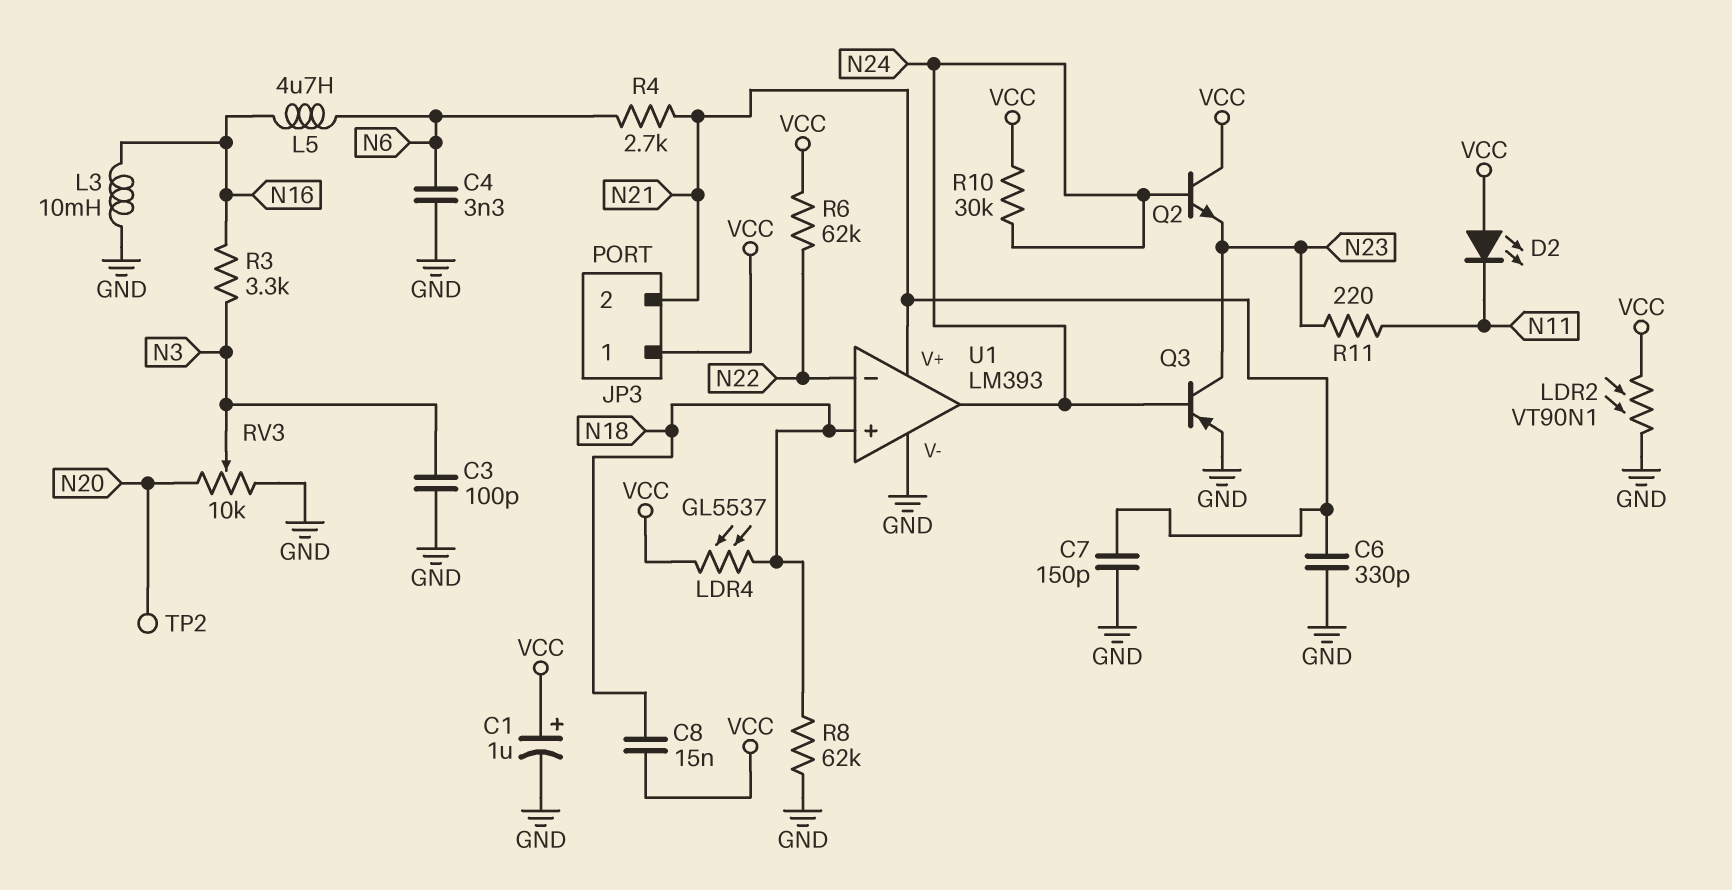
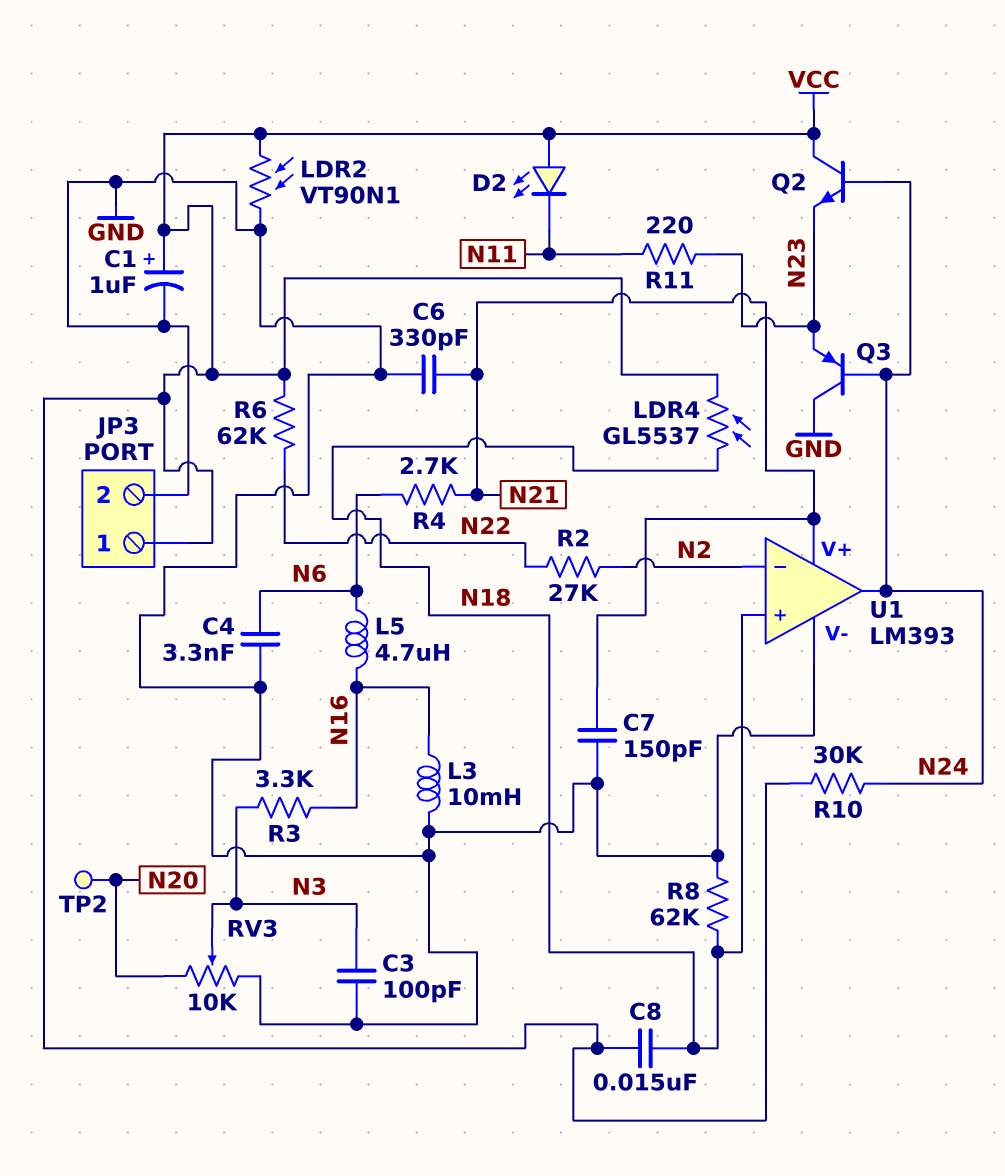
JP3 pin 2: N21 -> GND
Q3: PNP (B N24, C N23, E GND) -> PNP (B N24, C GND, E N23)
R2: none -> 27k (N2, N22)
U1 pin in-: N22 -> N2

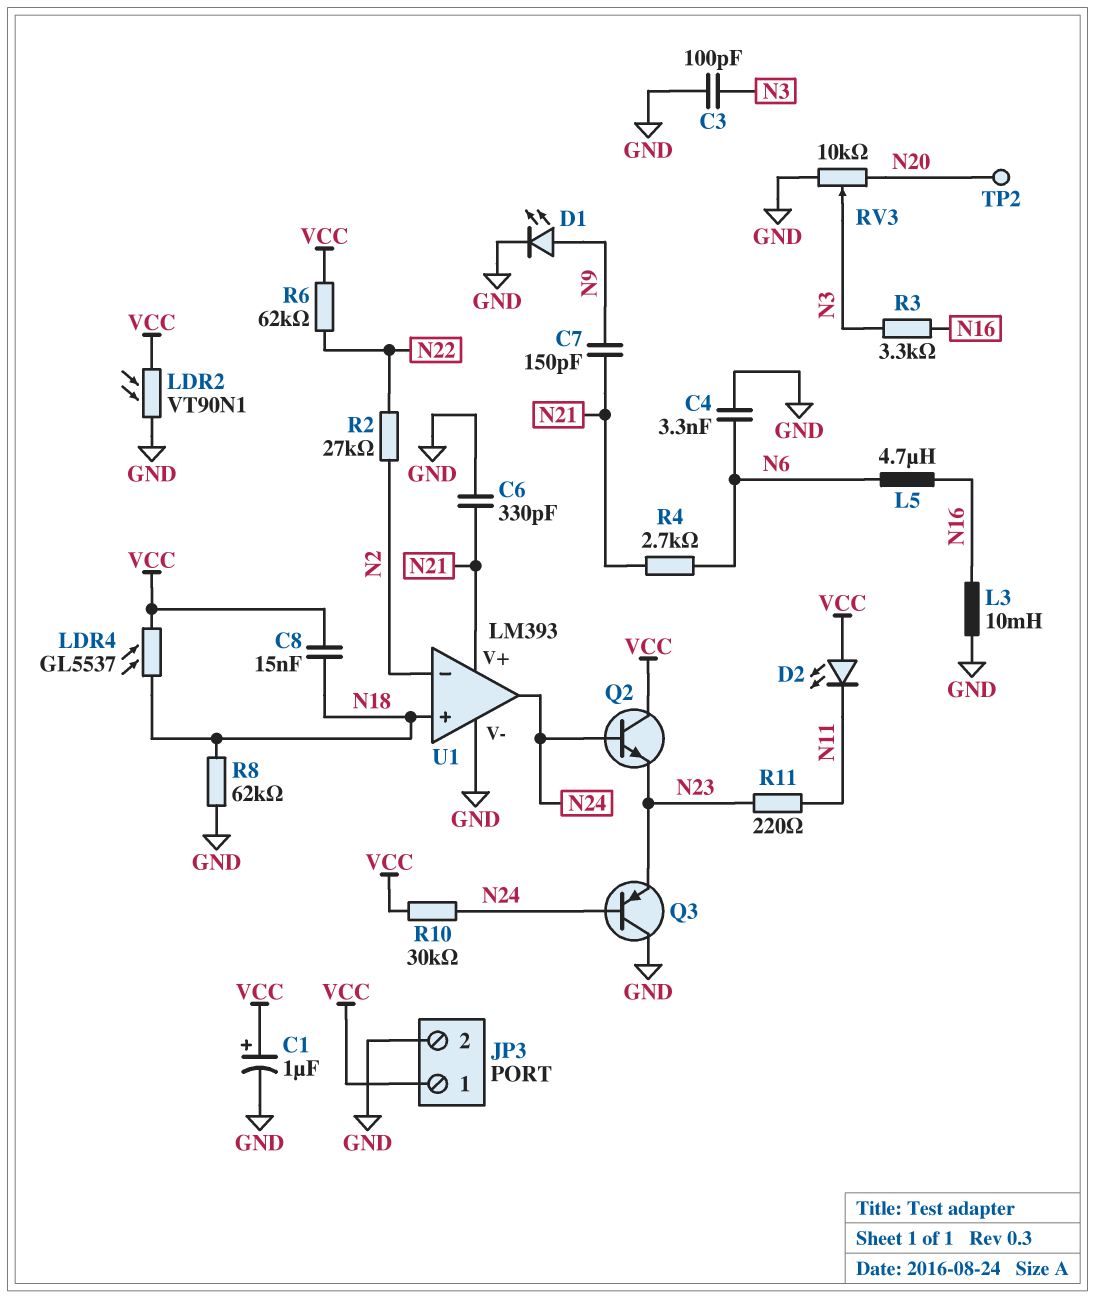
C7: 150pF (GND, N21) -> 150pF (N9, N21)
D1: none -> LED (A N9, K GND)

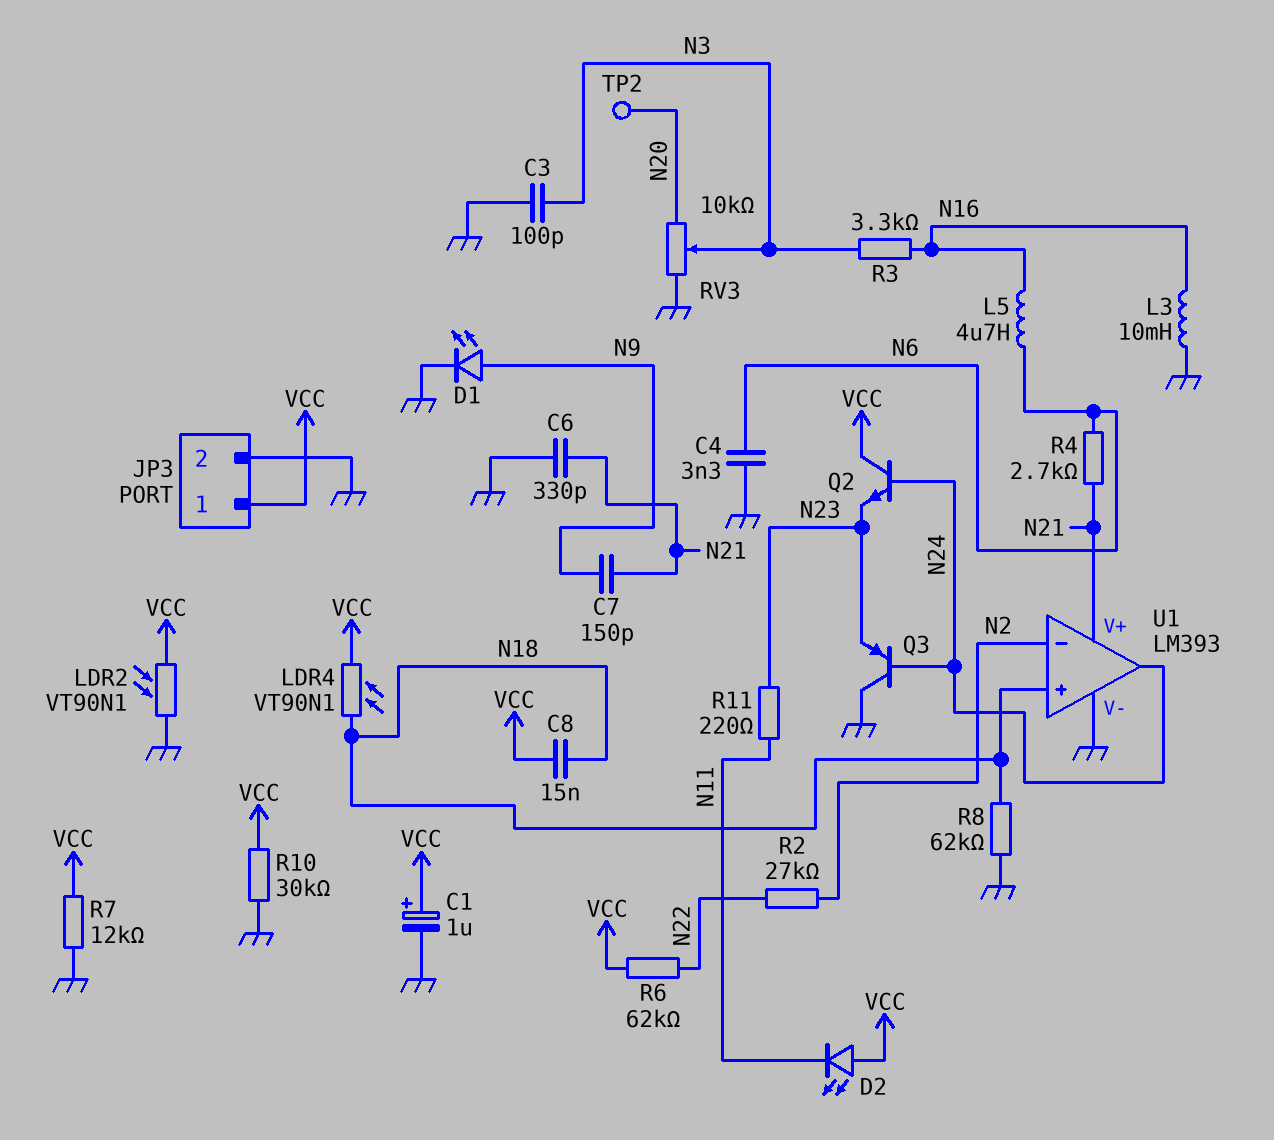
LDR4: GL5537 (N18, VCC) -> VT90N1 (N18, VCC)
R7: none -> 12k (GND, VCC)
R10: 30k (N24, VCC) -> 30k (GND, VCC)

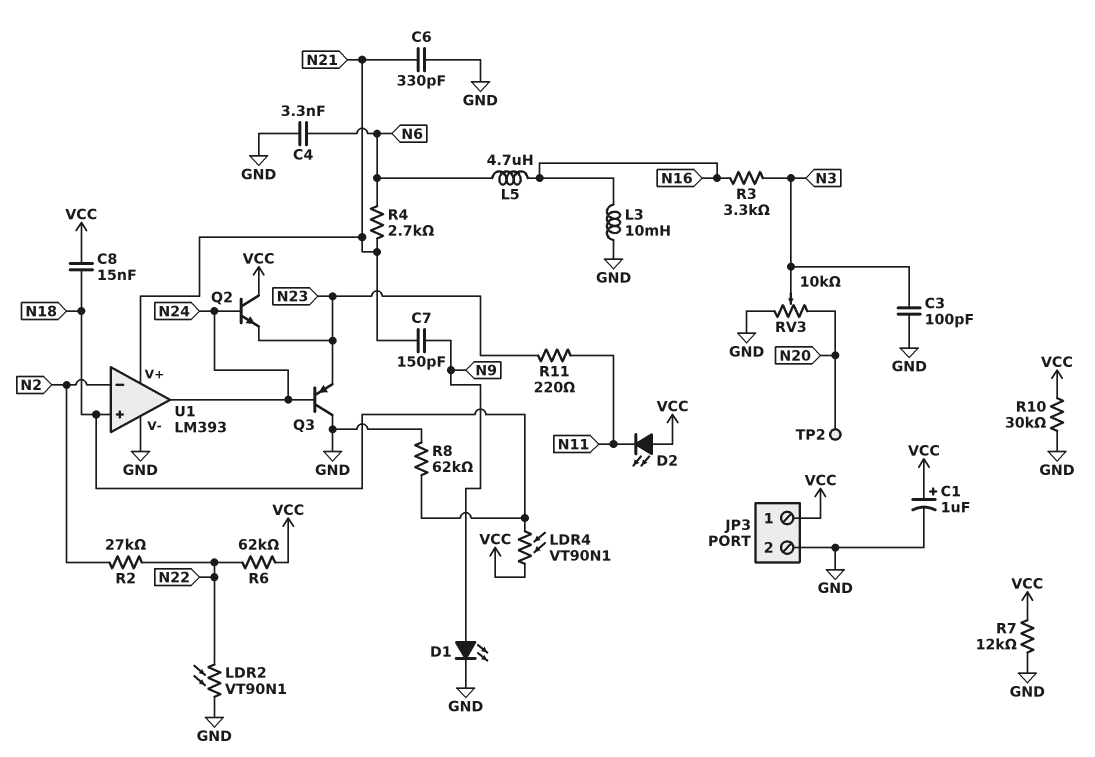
LDR2: VT90N1 (GND, VCC) -> VT90N1 (GND, N22)

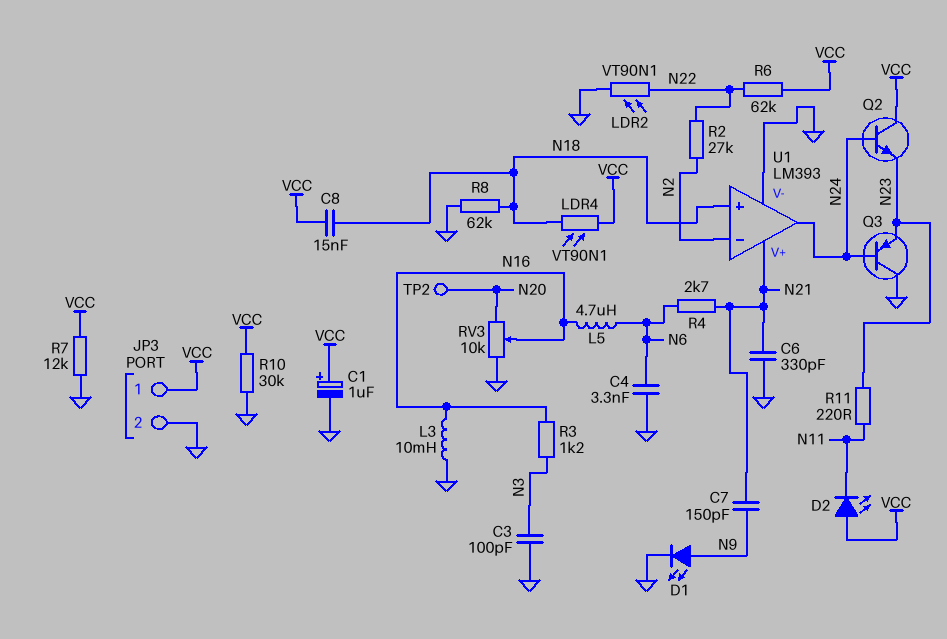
R3: 3.3k (N3, N16) -> 1.2k (N3, N16)
RV3: 10k (GND, N20, wiper N3) -> 10k (GND, N20, wiper N16)

